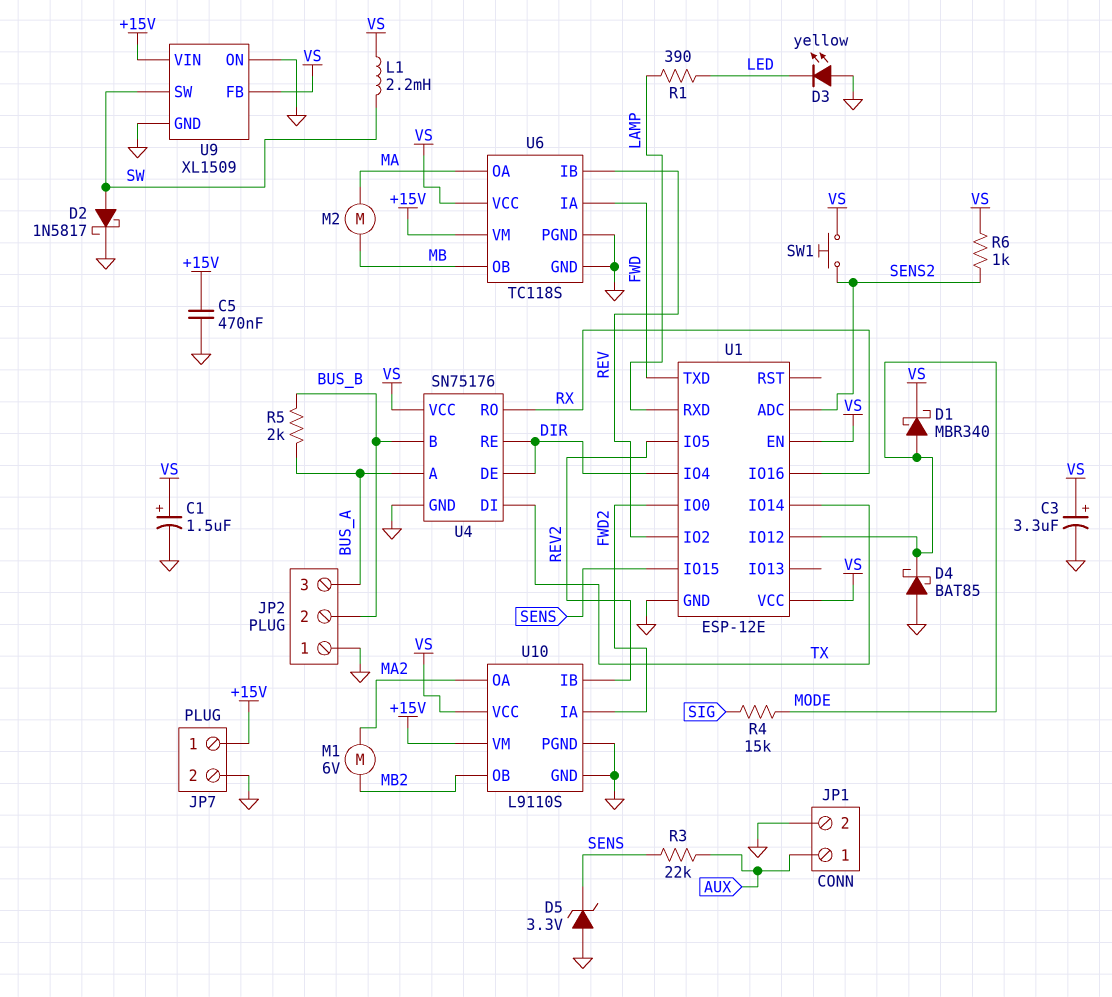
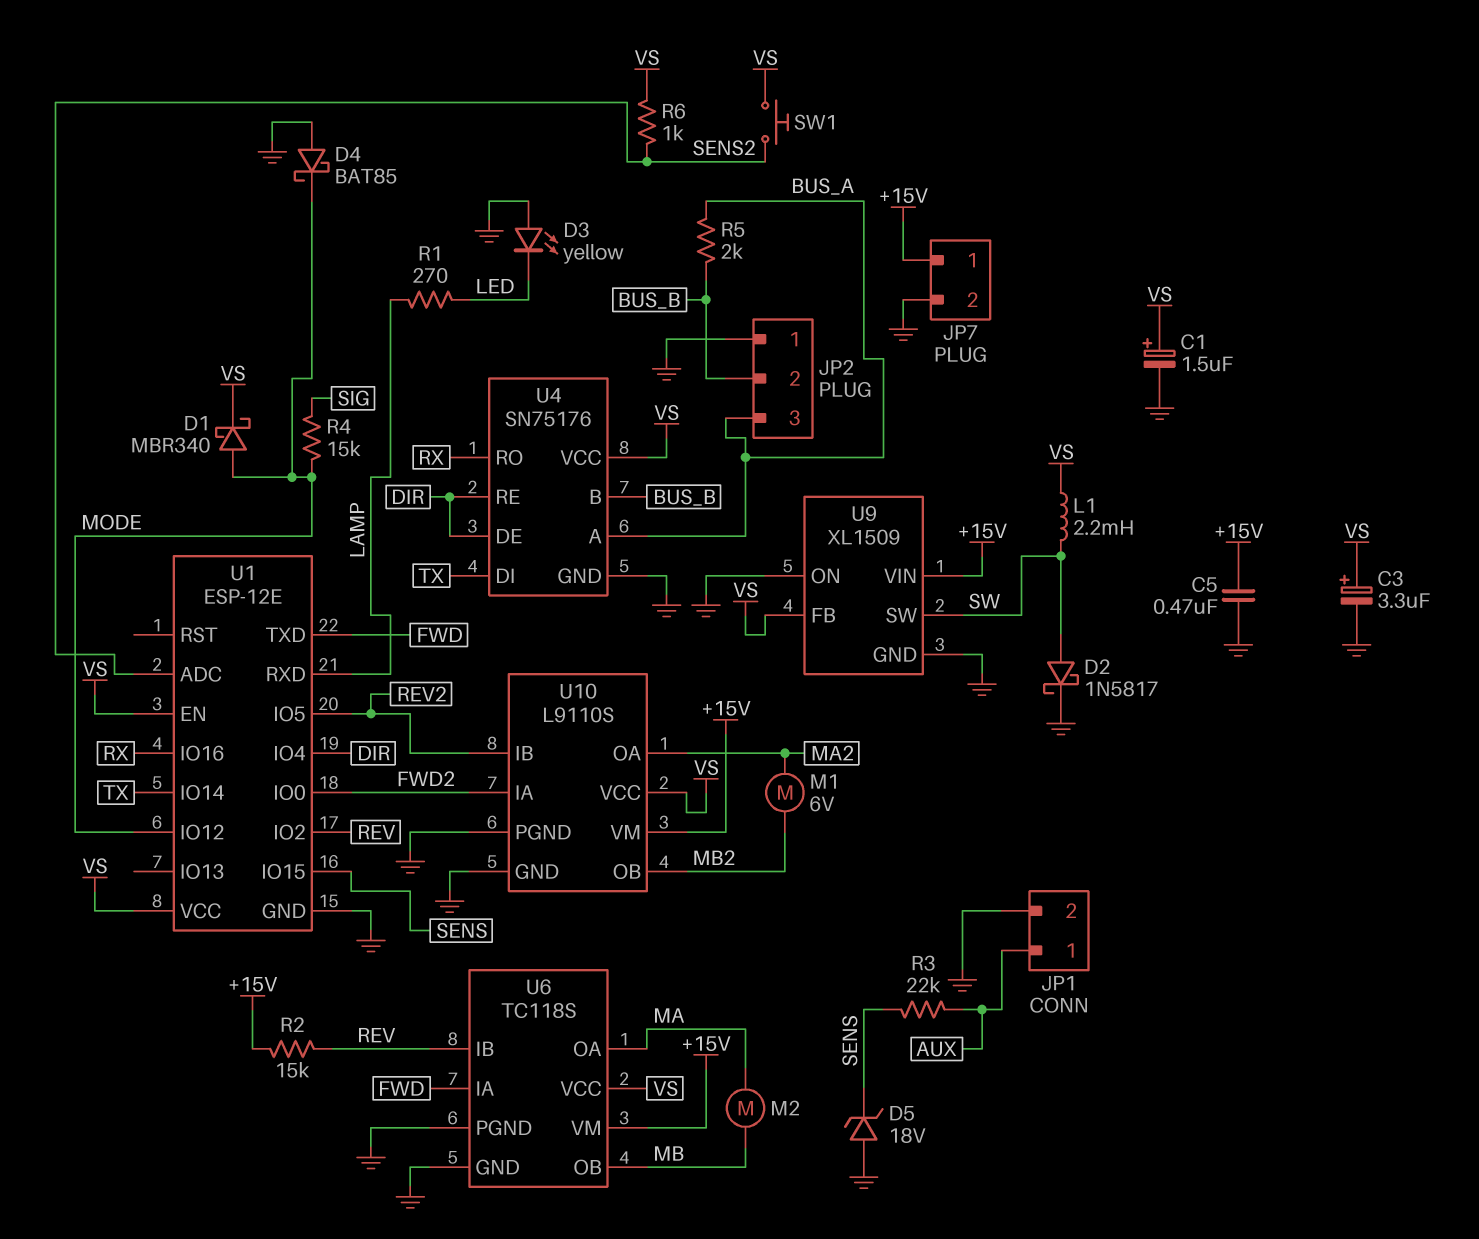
D5: zener 3.3V (A GND, K SENS) -> zener 18V (A GND, K SENS)
R1: 390 (LAMP, LED) -> 270 (LAMP, LED)
R2: none -> 15k (+15V, REV)

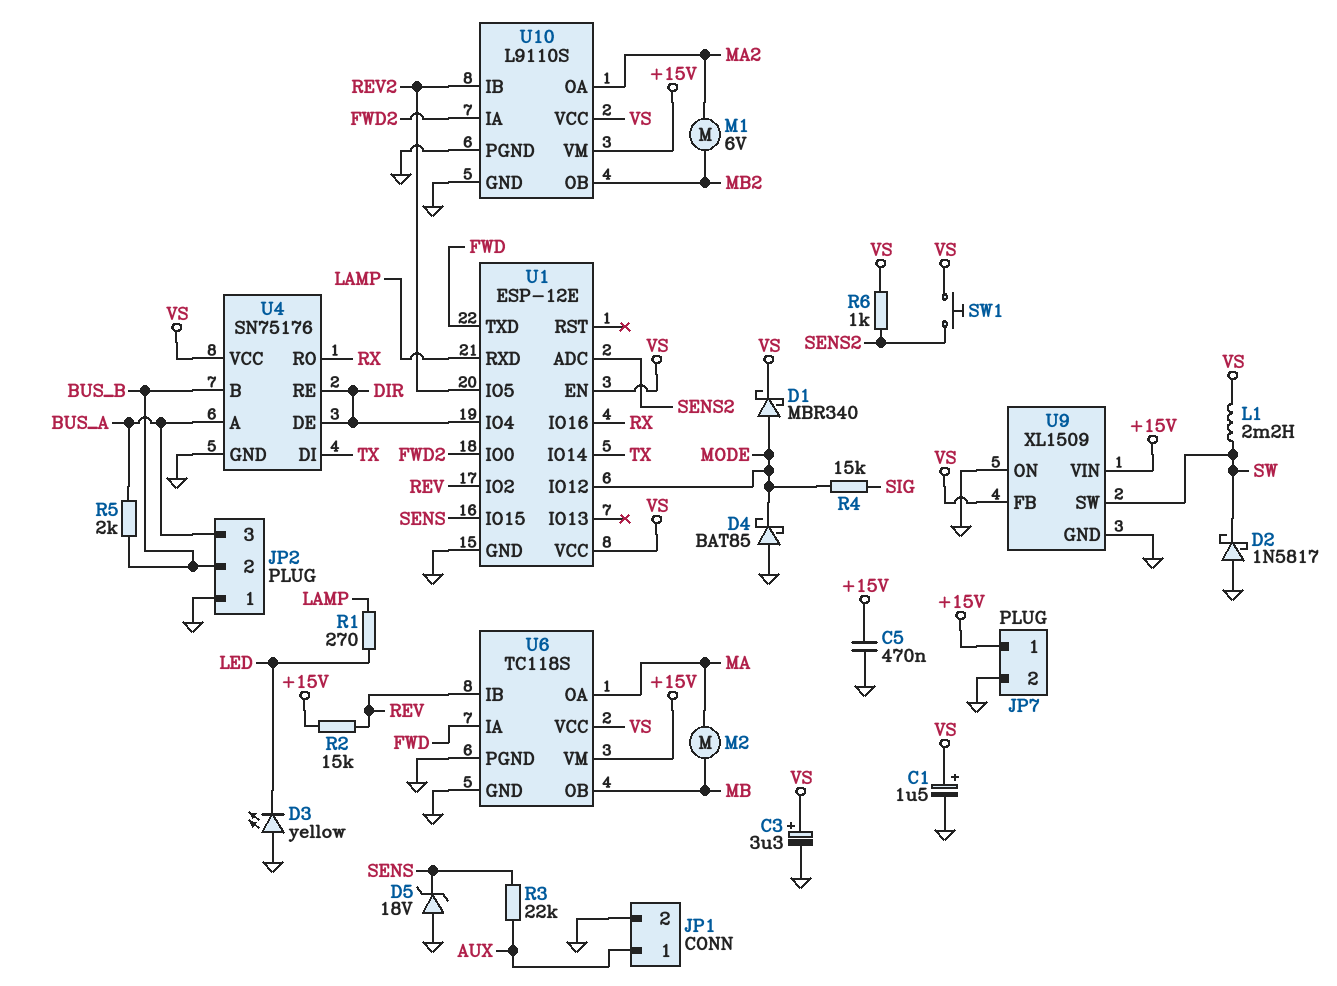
D2: schottky 1N5817 (A SW, K GND) -> schottky 1N5817 (A GND, K SW)

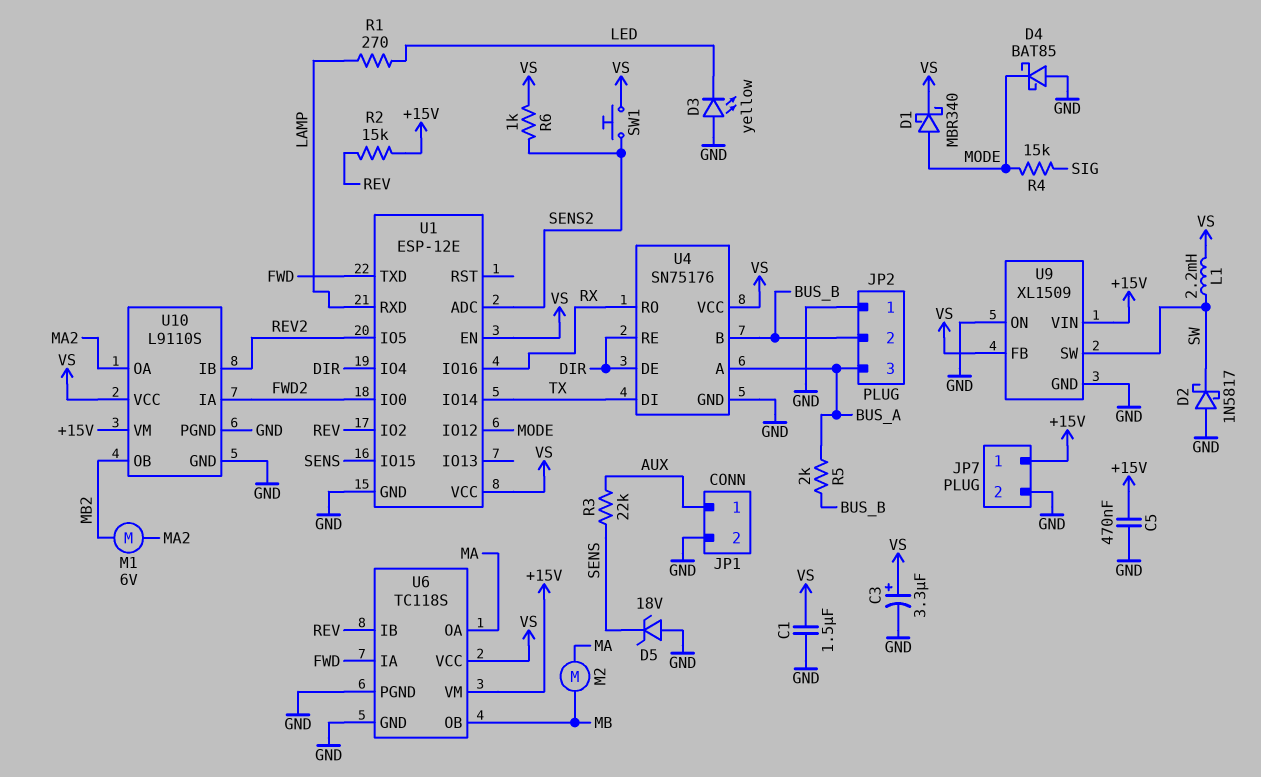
C1: 1.5uF (plus VS, minus GND) -> 1.5uF (GND, VS)

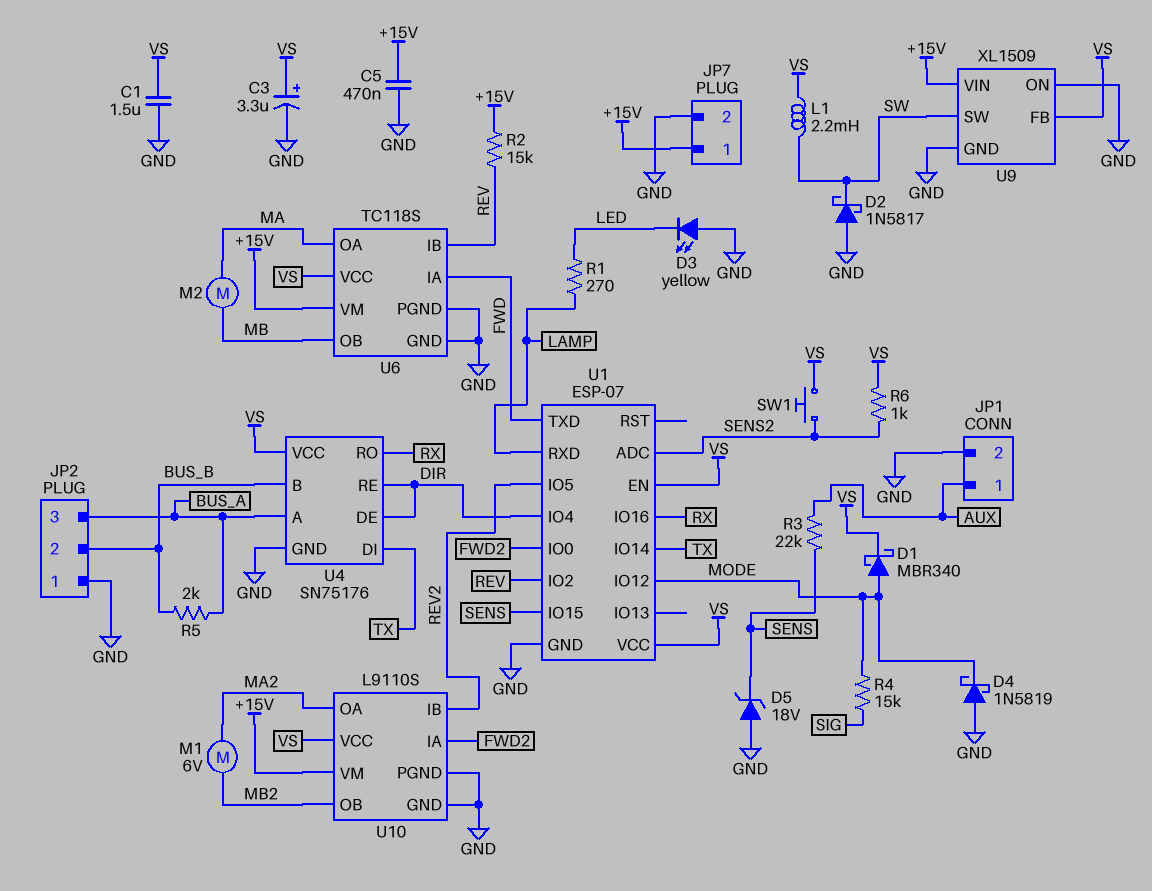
D4: schottky BAT85 (A GND, K MODE) -> schottky 1N5819 (A GND, K MODE)
U1: ESP-12E -> ESP-07

